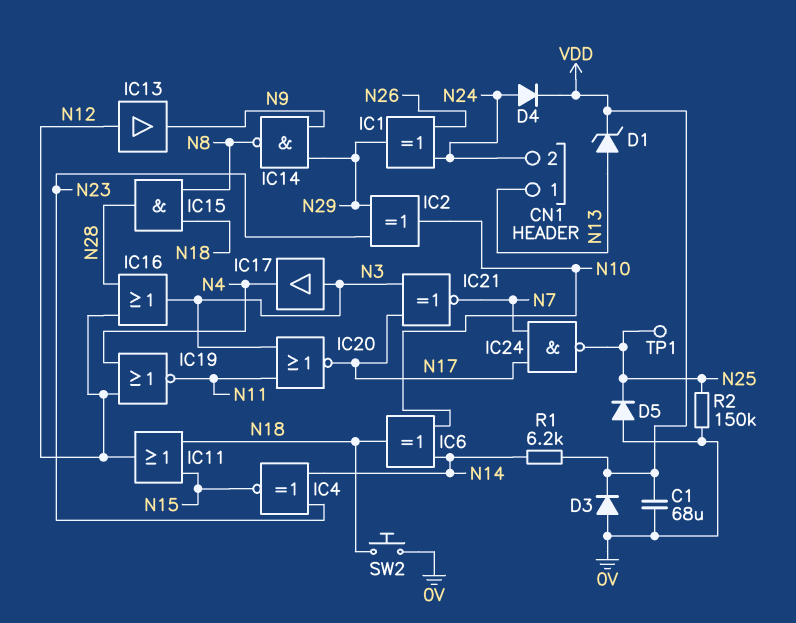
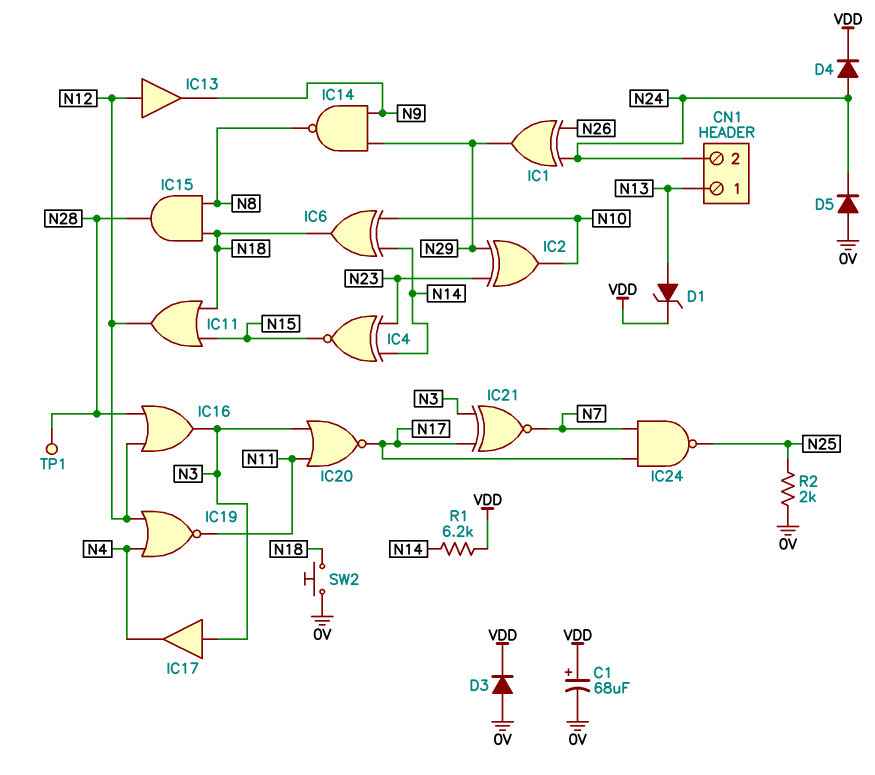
C1: 68uF (0V, VDD) -> 68uF (plus VDD, minus 0V)
D5: diode (A 0V, K N25) -> diode (A 0V, K N24)
R2: 150k (0V, N25) -> 2k (0V, N25)
TP1: test point (N25) -> test point (N28)

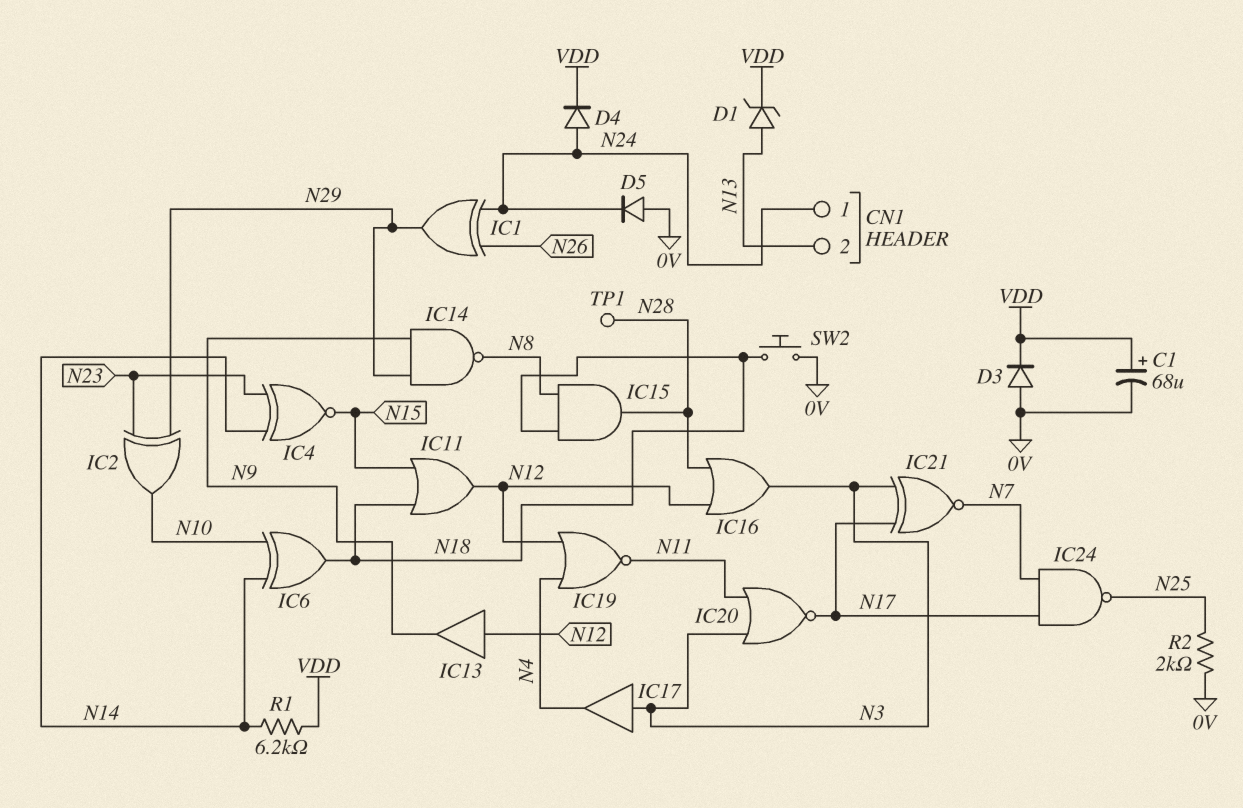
CN1 pin 1: N13 -> N24
CN1 pin 2: N24 -> N13

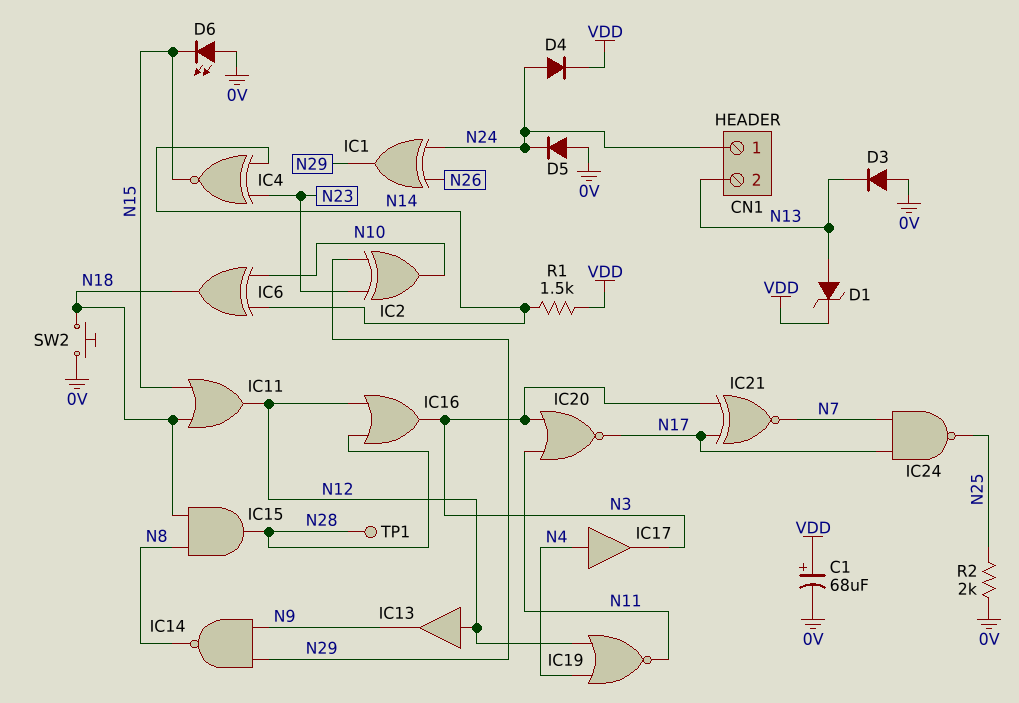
D3: diode (A 0V, K VDD) -> diode (A 0V, K N13)
D6: none -> LED (A 0V, K N15)
IC17: buffer (in N3, out N4) -> buffer (in N4, out N3)
R1: 6.2k (N14, VDD) -> 1.5k (N14, VDD)

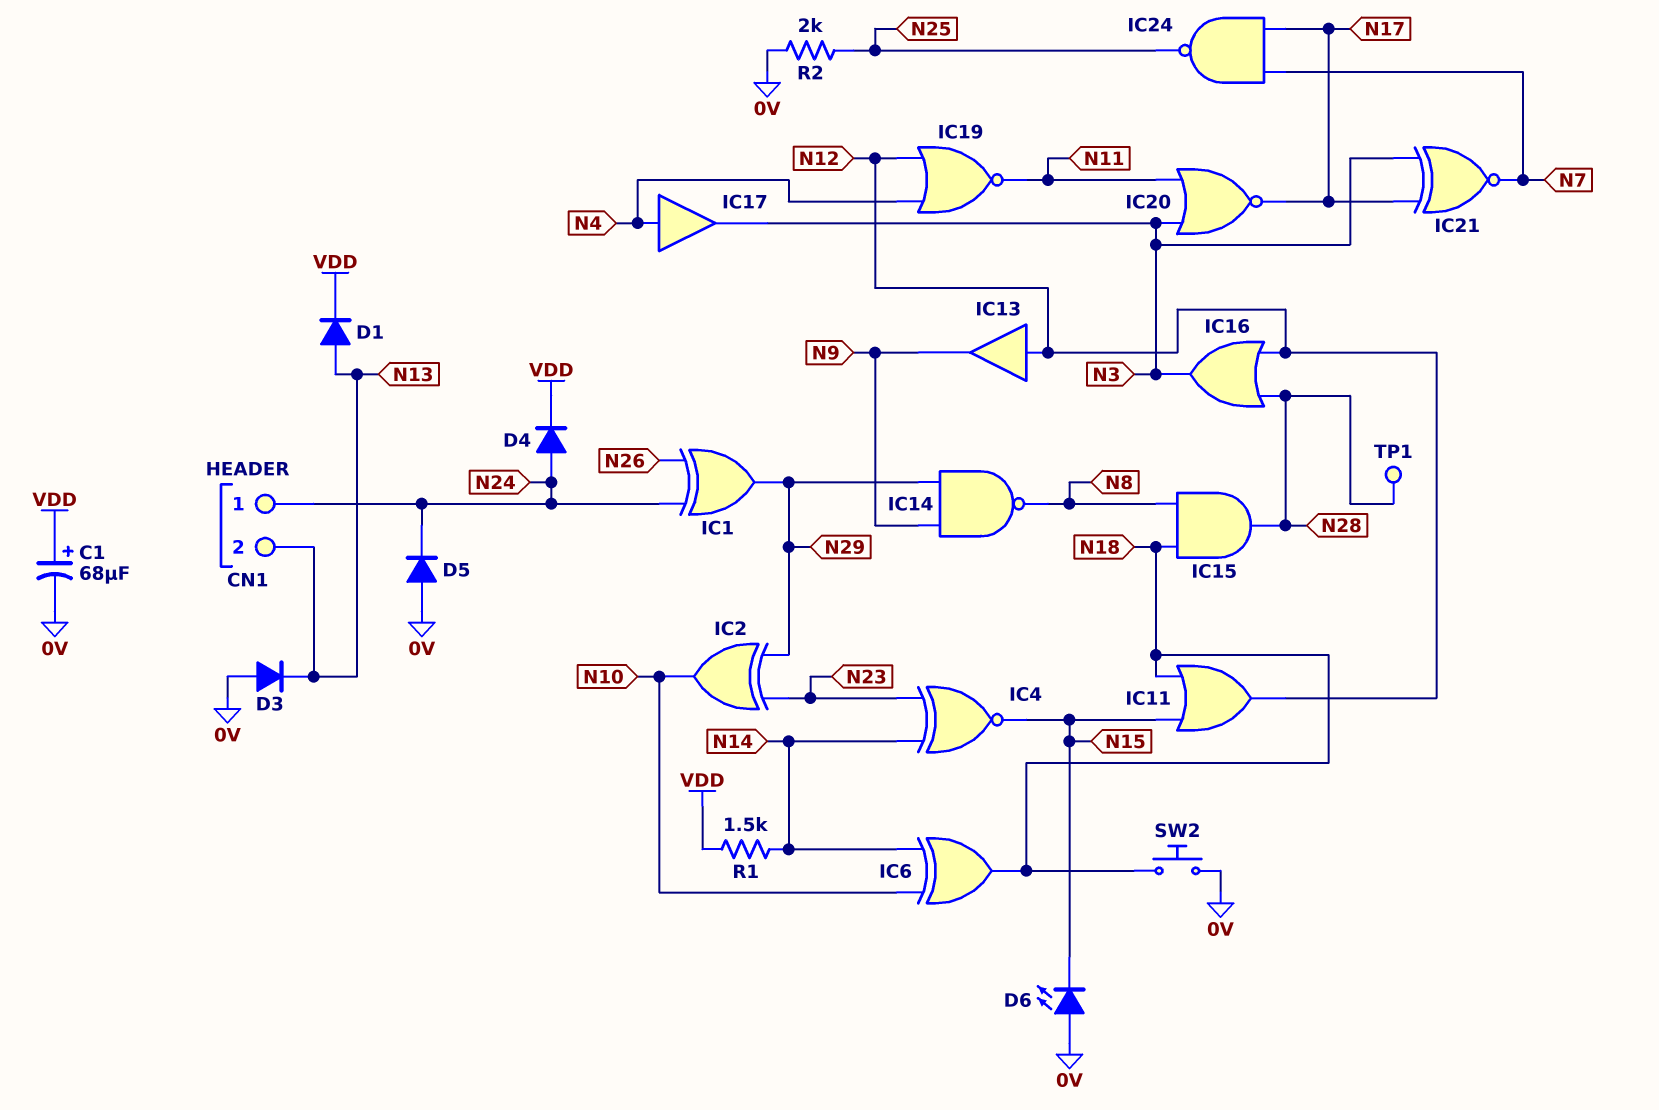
D1: zener (A N13, K VDD) -> diode (A N13, K VDD)

